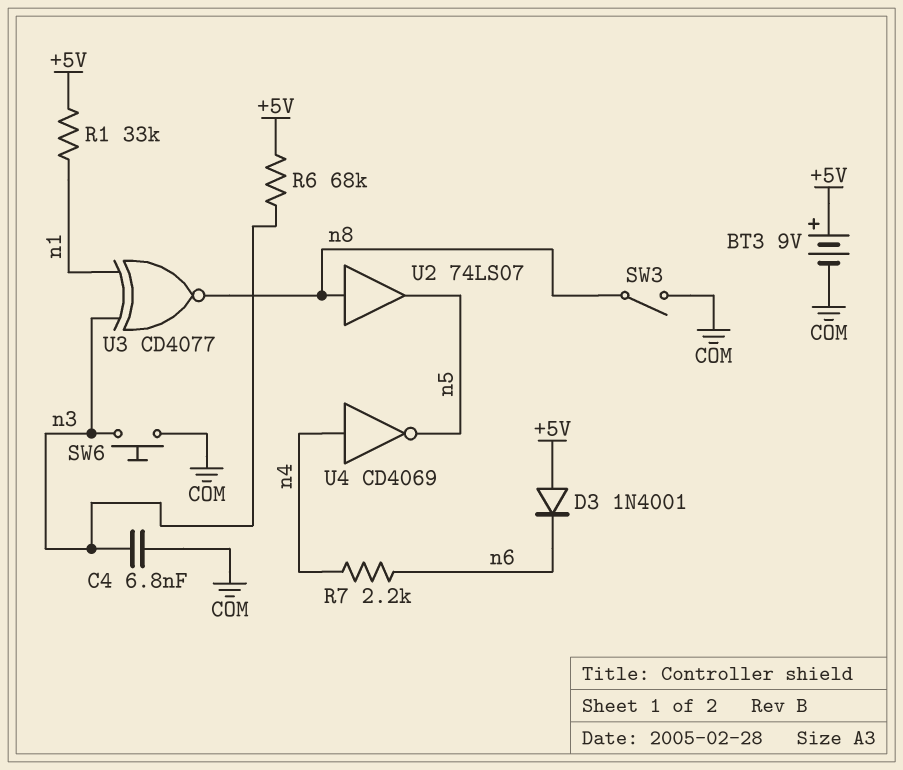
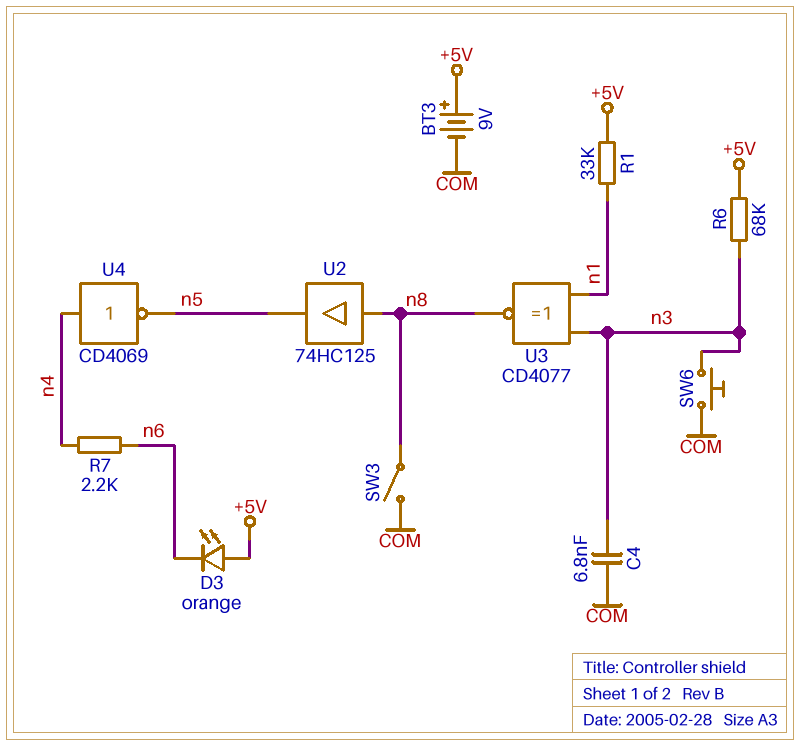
D3: diode 1N4001 (A +5V, K n6) -> LED orange (A +5V, K n6)
U2: buffer 74LS07 (in n8, out n5) -> buffer 74HC125 (in n8, out n5)

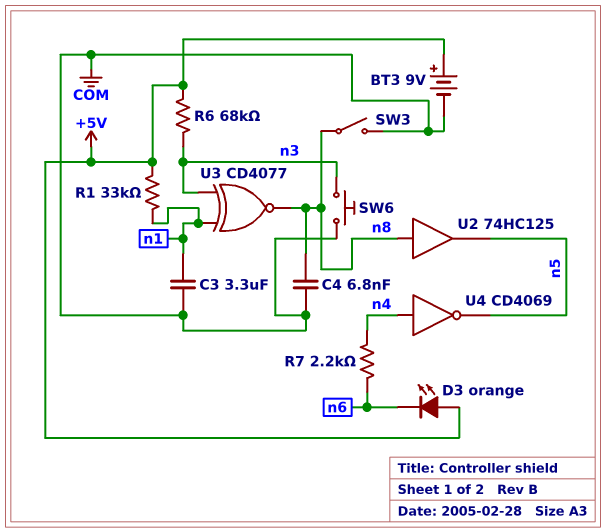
C3: none -> 3.3uF (COM, n1)
C4: 6.8nF (COM, n3) -> 6.8nF (COM, n8)

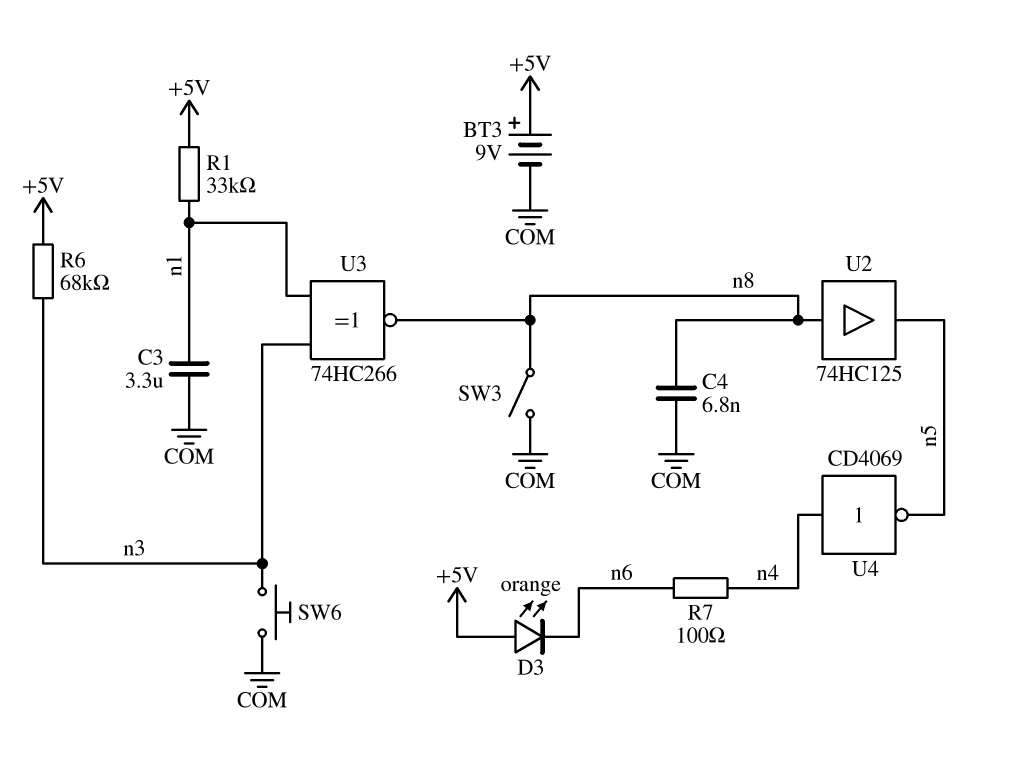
R7: 2.2k (n4, n6) -> 100 (n4, n6)
U3: XNOR CD4077 (in n1, in n3, out n8) -> XNOR 74HC266 (in n1, in n3, out n8)

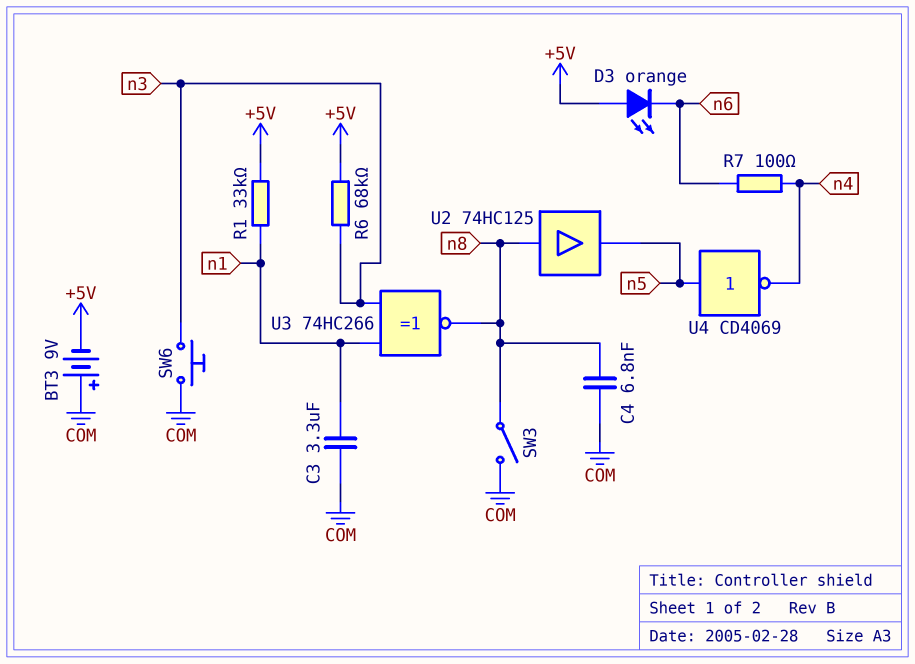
BT3: 9V (plus +5V, minus COM) -> 9V (plus COM, minus +5V)
U4: NOT CD4069 (in n4, out n5) -> NOT CD4069 (in n5, out n4)

